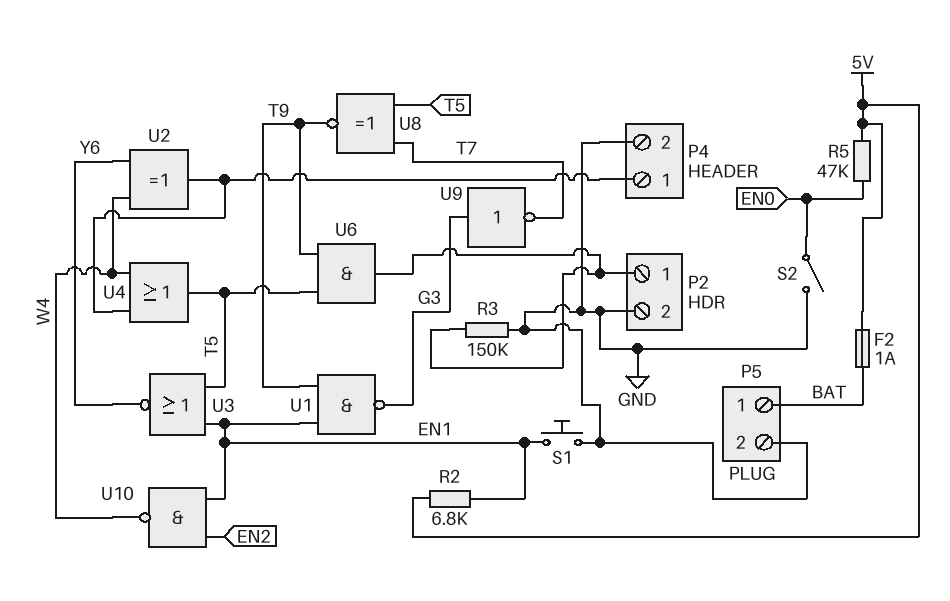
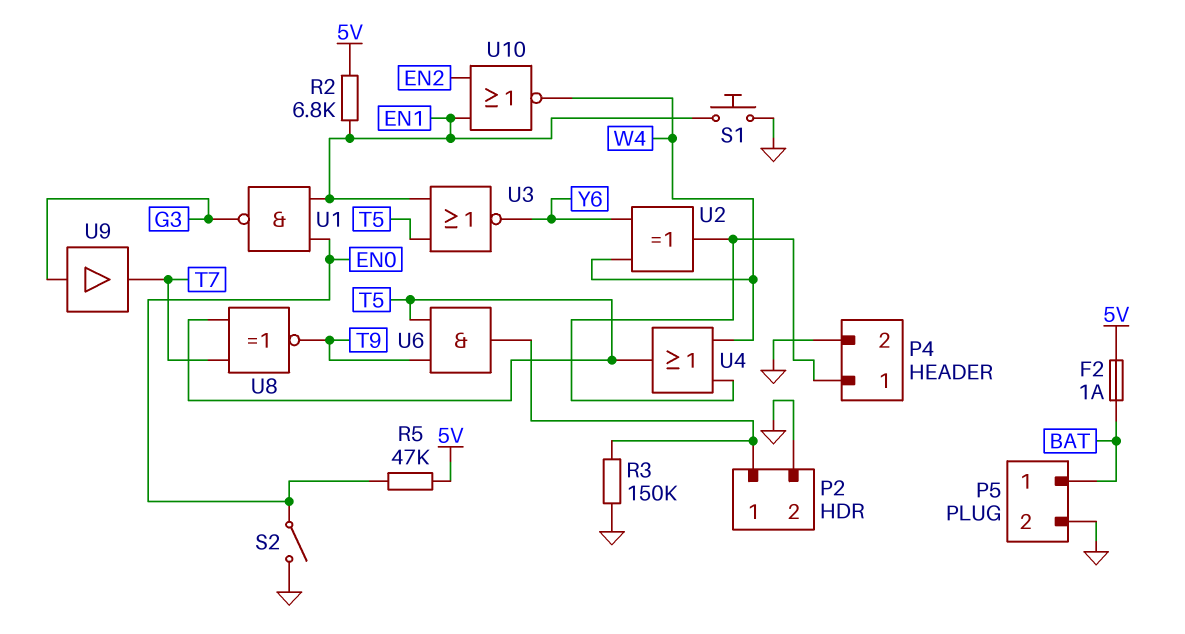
U1: NAND (in EN1, in T9, out G3) -> NAND (in EN0, in EN1, out G3)
U9: NOT (in G3, out T7) -> buffer (in G3, out T7)
U10: NAND (in EN1, in EN2, out W4) -> NOR (in EN1, in EN2, out W4)

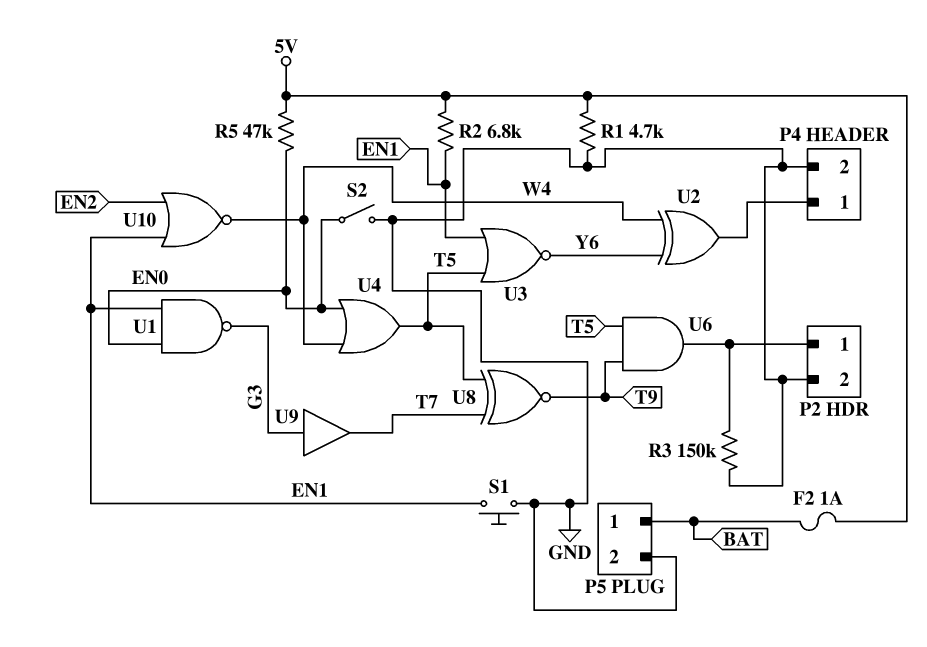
R1: none -> 4.7k (5V, GND)
U4: OR (in P4/1, in W4, out T5) -> OR (in EN0, in W4, out T5)

